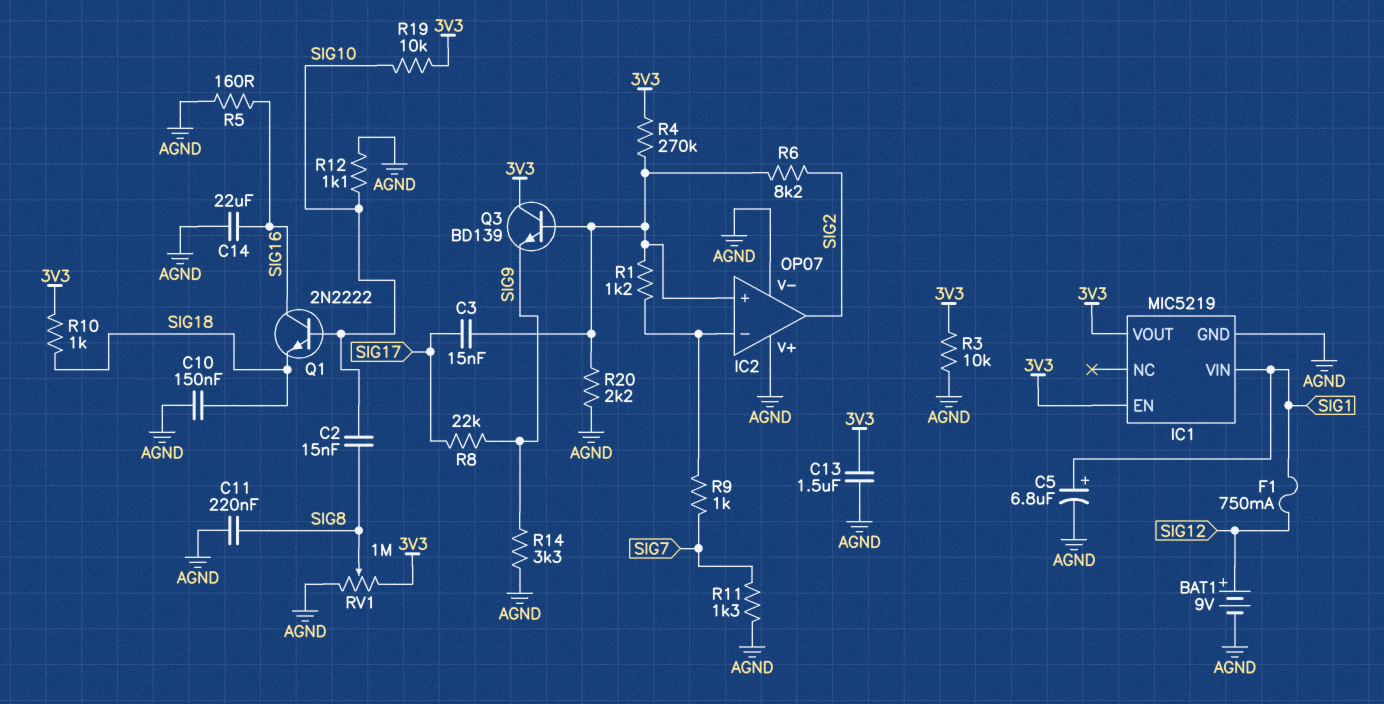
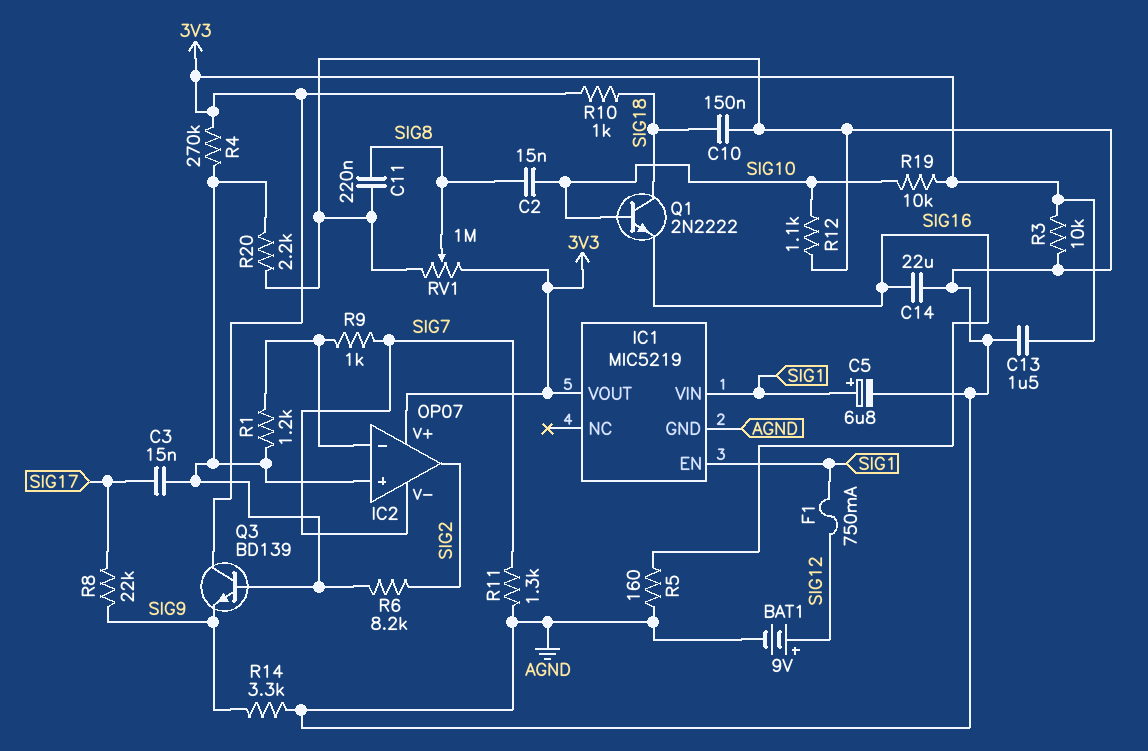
IC1 pin EN: 3V3 -> SIG1
IC2 pin V+: AGND -> 3V3
IC2 pin V-: AGND -> SIG7
Q1: NPN 2N2222 (B SIG10, C SIG16, E SIG18) -> NPN 2N2222 (B SIG10, C SIG18, E SIG16)

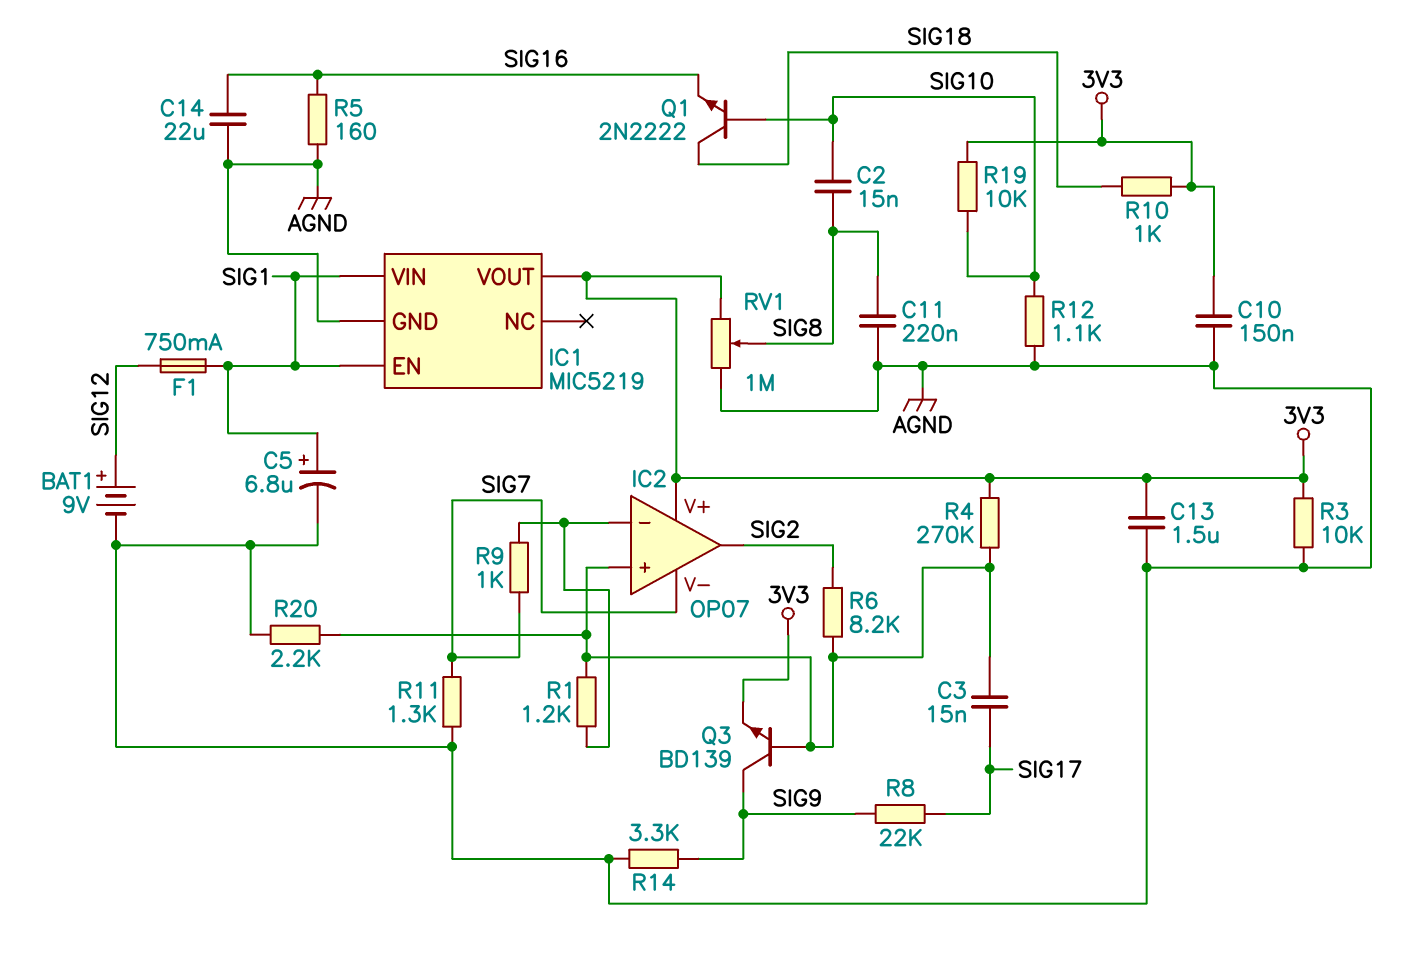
C10: 150nF (AGND, SIG18) -> 150nF (3V3, AGND)
Q3: NPN BD139 (B IC2/in+, C 3V3, E SIG9) -> NPN BD139 (B IC2/in+, C SIG9, E 3V3)

